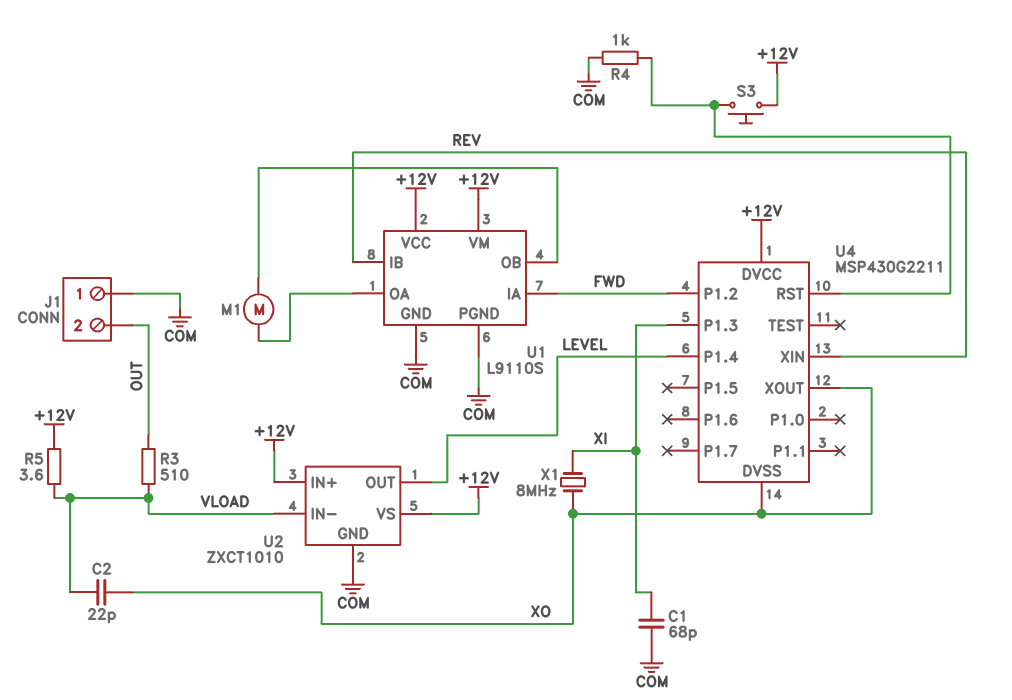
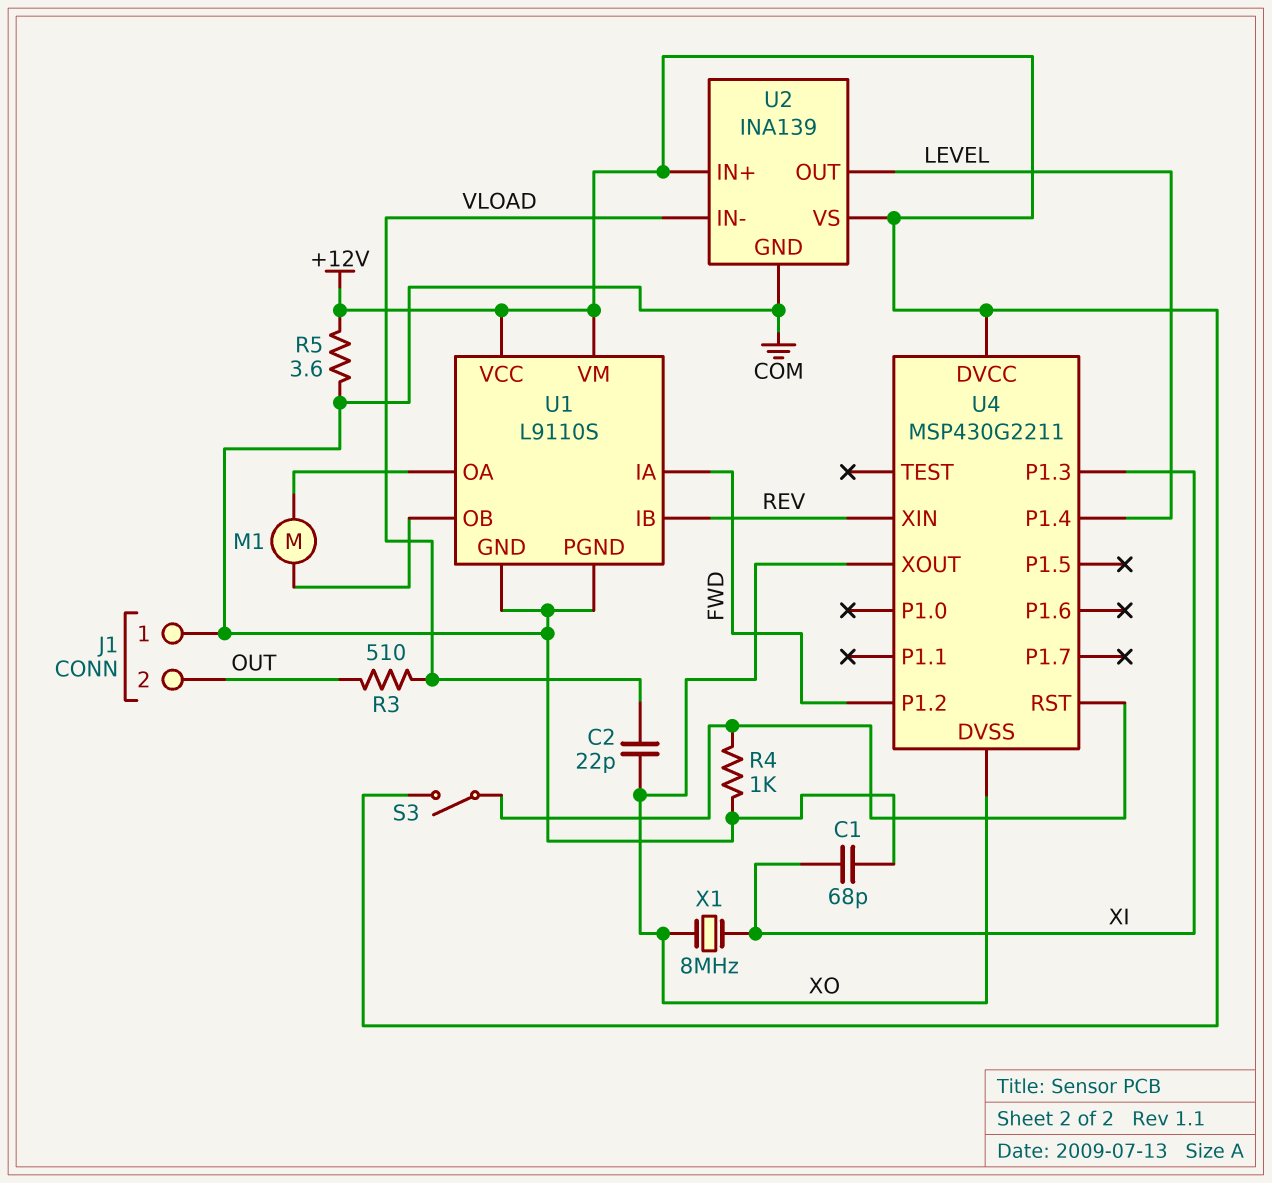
R5: 3.6 (+12V, VLOAD) -> 3.6 (+12V, COM)
S3: button (+12V, U4/RST) -> switch (+12V, U4/RST)
U2: ZXCT1010 -> INA139

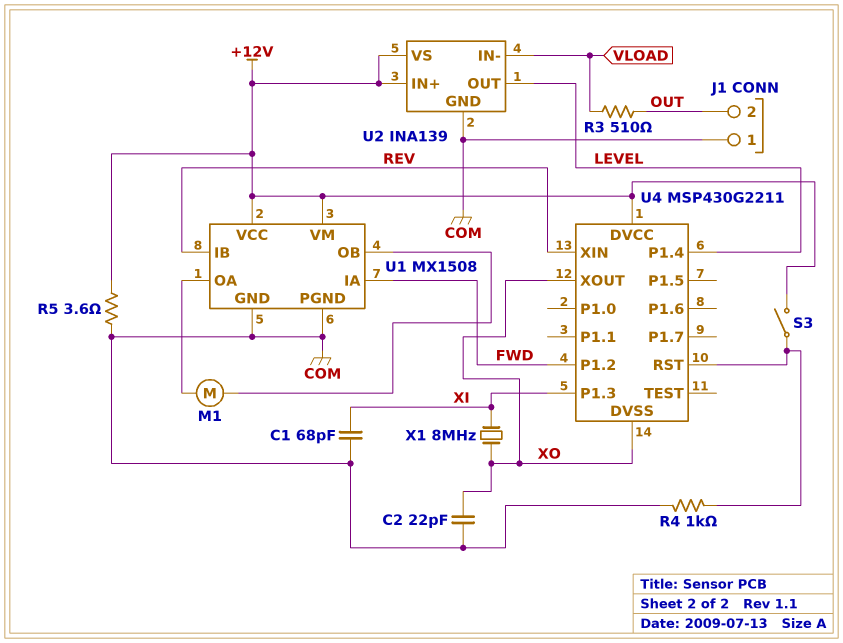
C2: 22pF (VLOAD, XO) -> 22pF (COM, XO)
U1: L9110S -> MX1508

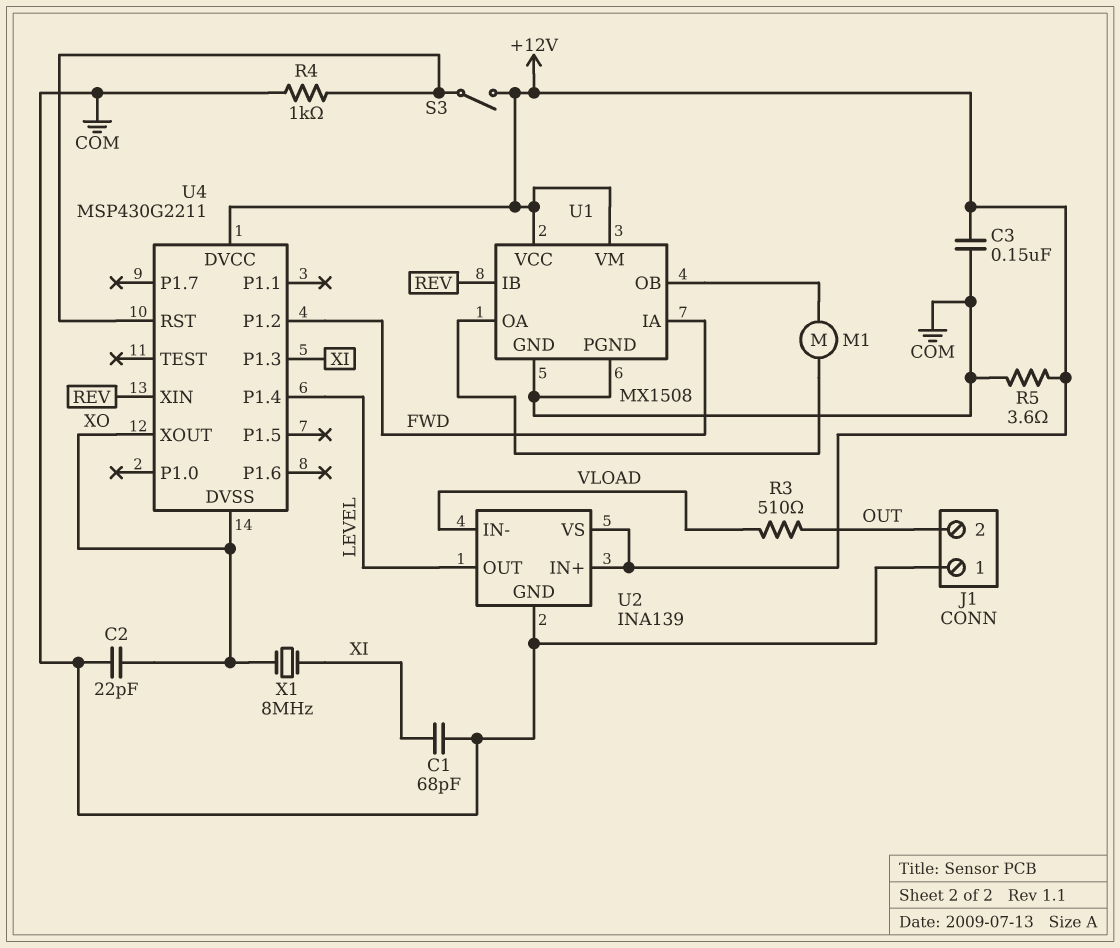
C3: none -> 150nF (+12V, COM)

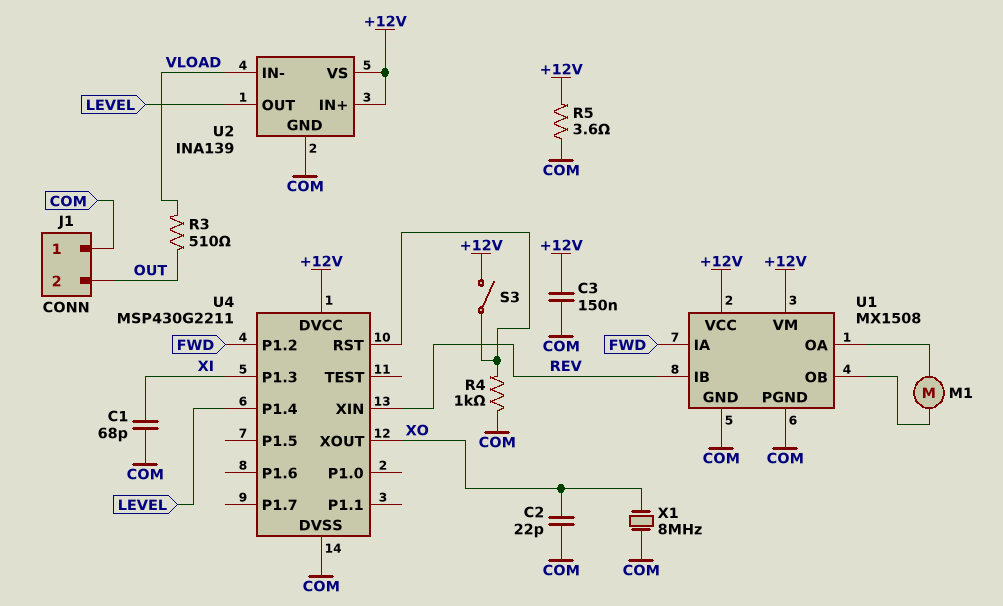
U4 pin DVSS: XO -> COM
X1: 8MHz (XI, XO) -> 8MHz (COM, XO)

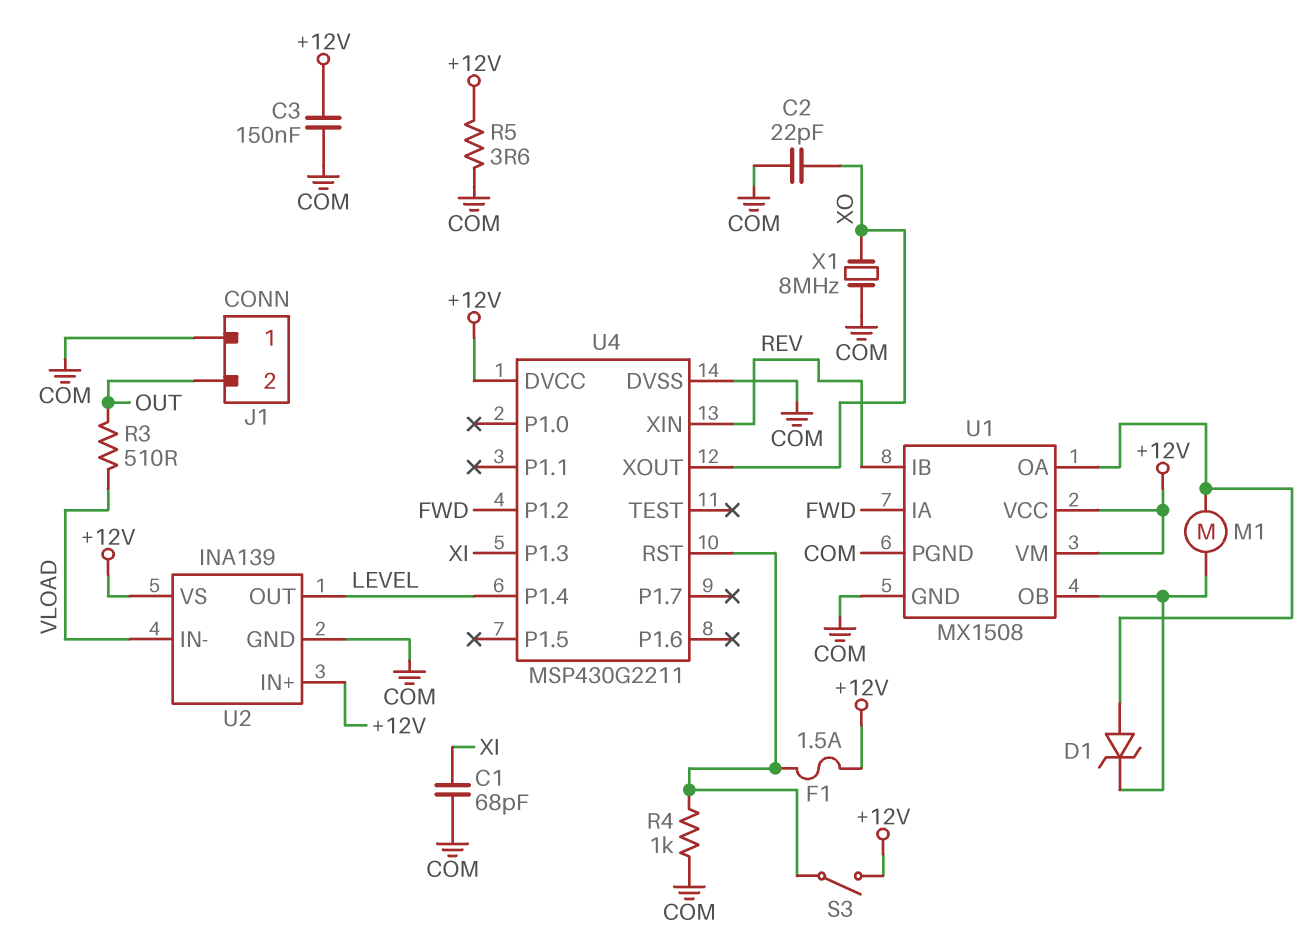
D1: none -> zener (A U1/OA, K U1/OB)
F1: none -> 1.5A (+12V, U4/RST)

